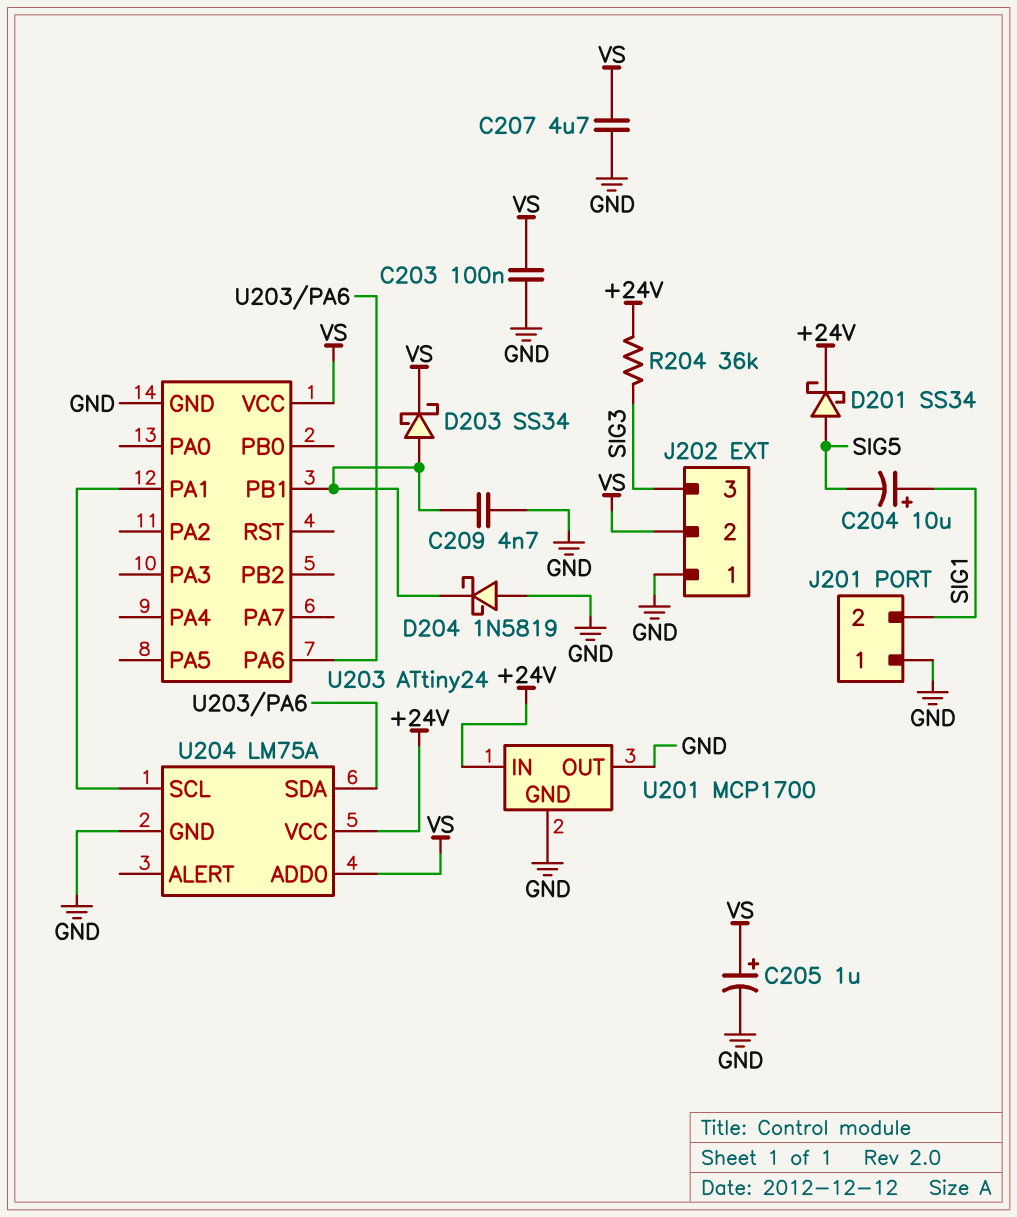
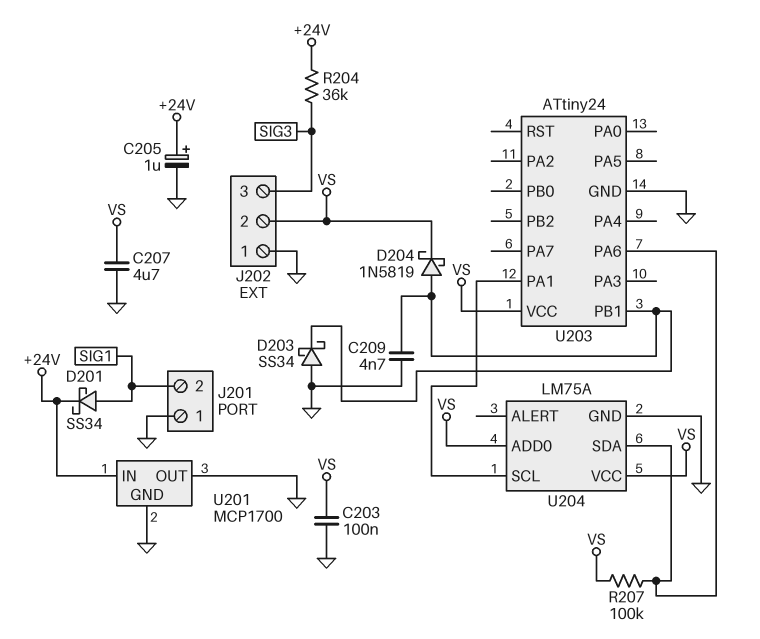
C204: 10uF (plus SIG1, minus SIG5) -> none
C205: 1uF (plus VS, minus GND) -> 1uF (plus +24V, minus GND)
D201: schottky SS34 (A SIG5, K +24V) -> schottky SS34 (A SIG1, K +24V)
D203: schottky SS34 (A U203/PB1, K VS) -> schottky SS34 (A GND, K U203/PB1)
D204: schottky 1N5819 (A GND, K U203/PB1) -> schottky 1N5819 (A U203/PB1, K VS)
R207: none -> 100k (U203/PA6, VS)
U204 pin VCC: +24V -> VS

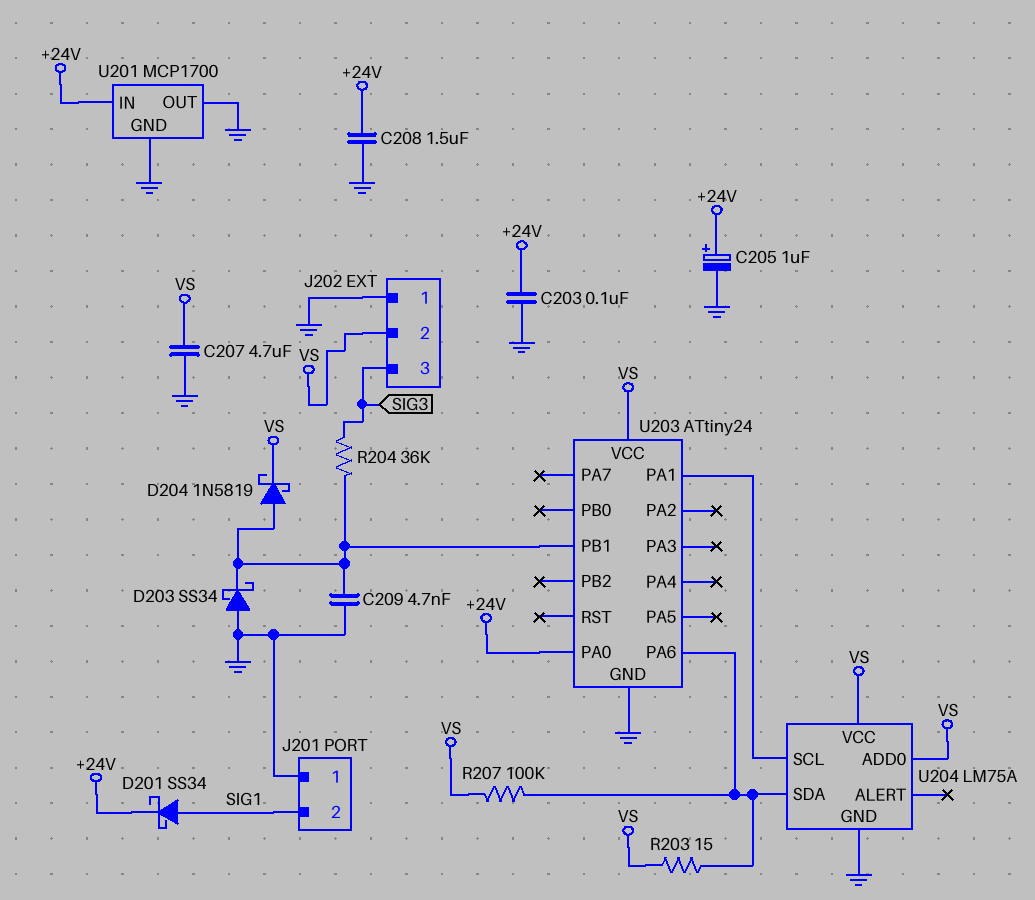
C203: 100nF (GND, VS) -> 100nF (+24V, GND)
C208: none -> 1.5uF (+24V, GND)
R203: none -> 15 (U203/PA6, VS)
R204: 36k (+24V, SIG3) -> 36k (SIG3, U203/PB1)
U203 pin PA0: none -> +24V

